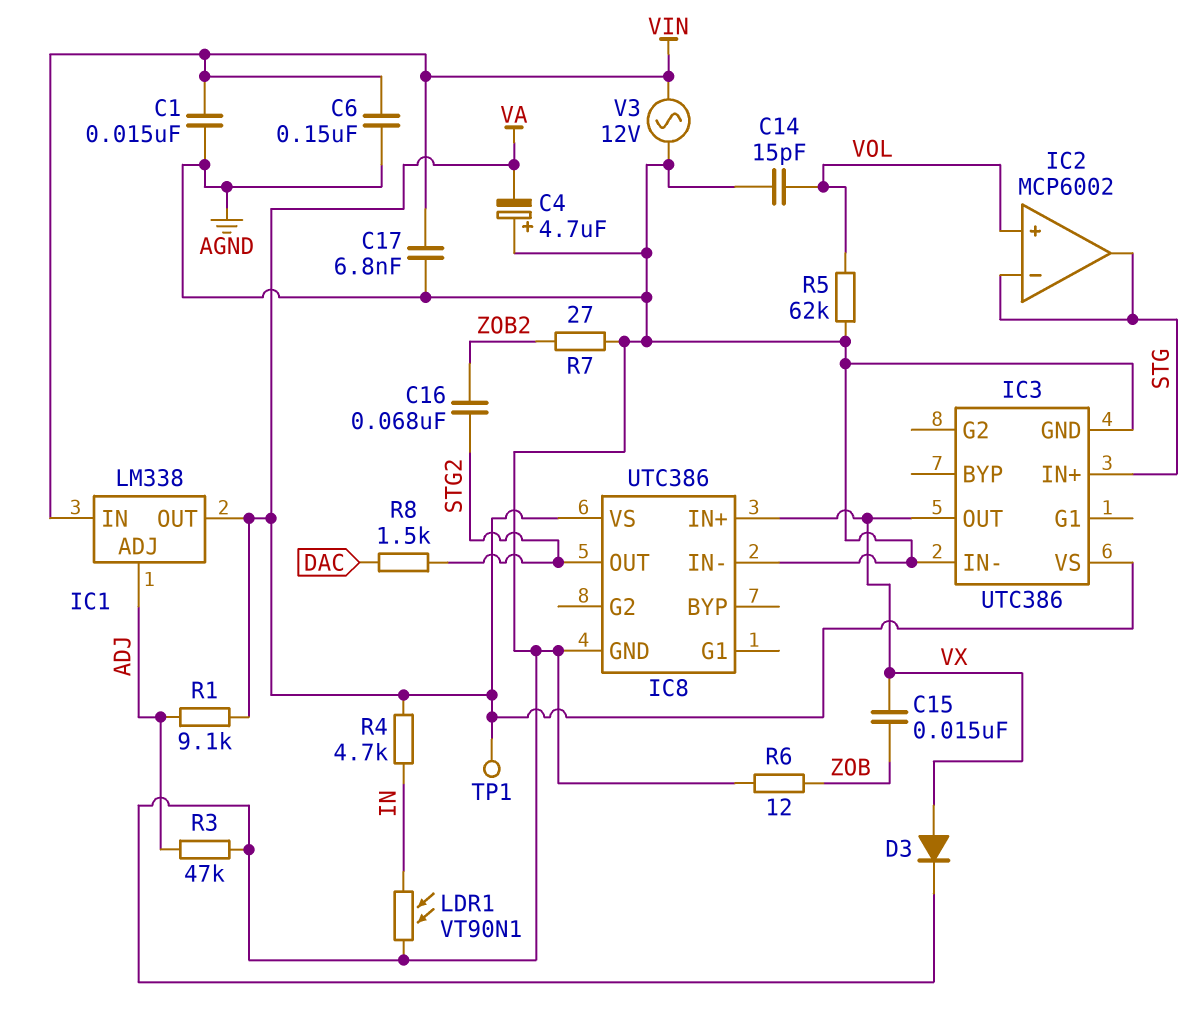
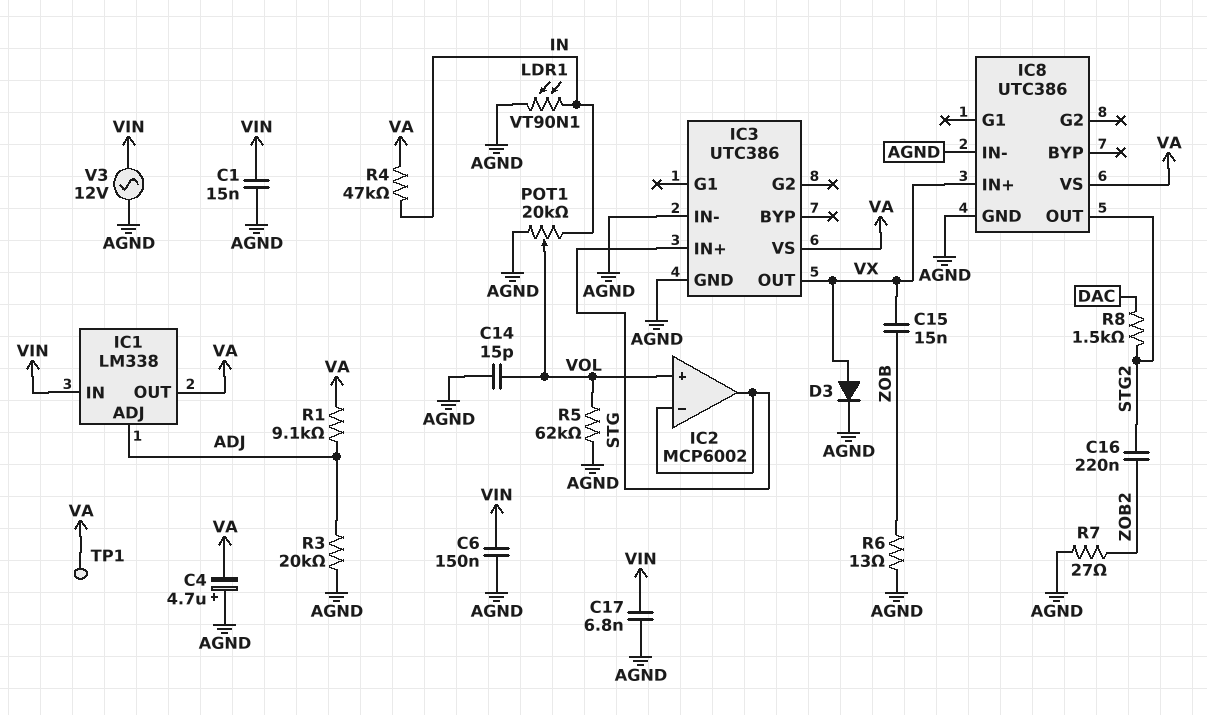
C16: 68nF (STG2, ZOB2) -> 220nF (STG2, ZOB2)
POT1: none -> 20k (AGND, IN, wiper VOL)
R3: 47k (ADJ, AGND) -> 20k (ADJ, AGND)
R4: 4.7k (IN, VA) -> 47k (IN, VA)
R6: 12 (AGND, ZOB) -> 13 (AGND, ZOB)

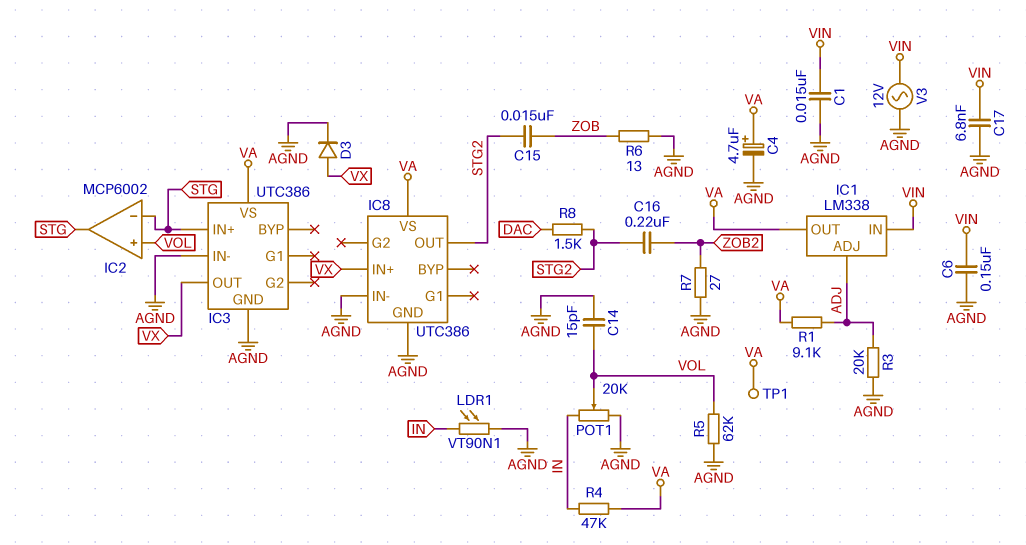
C4: 4.7uF (plus AGND, minus VA) -> 4.7uF (plus VA, minus AGND)
C15: 15nF (VX, ZOB) -> 15nF (STG2, ZOB)

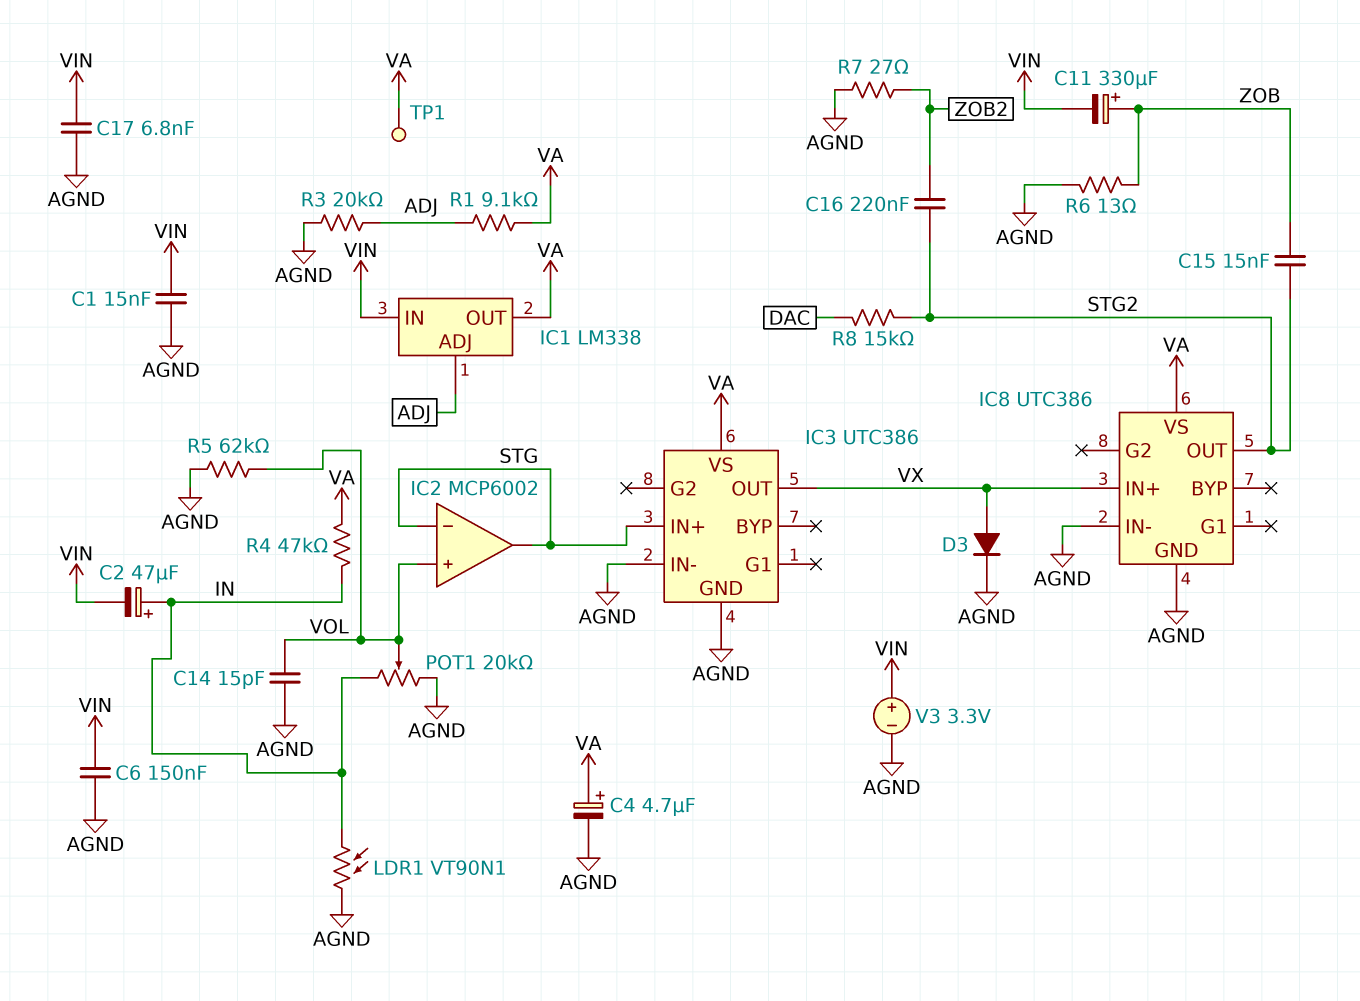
C2: none -> 47uF (plus IN, minus VIN)
C11: none -> 330uF (plus ZOB, minus VIN)
R8: 1.5k (DAC, STG2) -> 15k (DAC, STG2)
V3: AC 12V (AGND, VIN) -> 3.3V (plus VIN, minus AGND)

